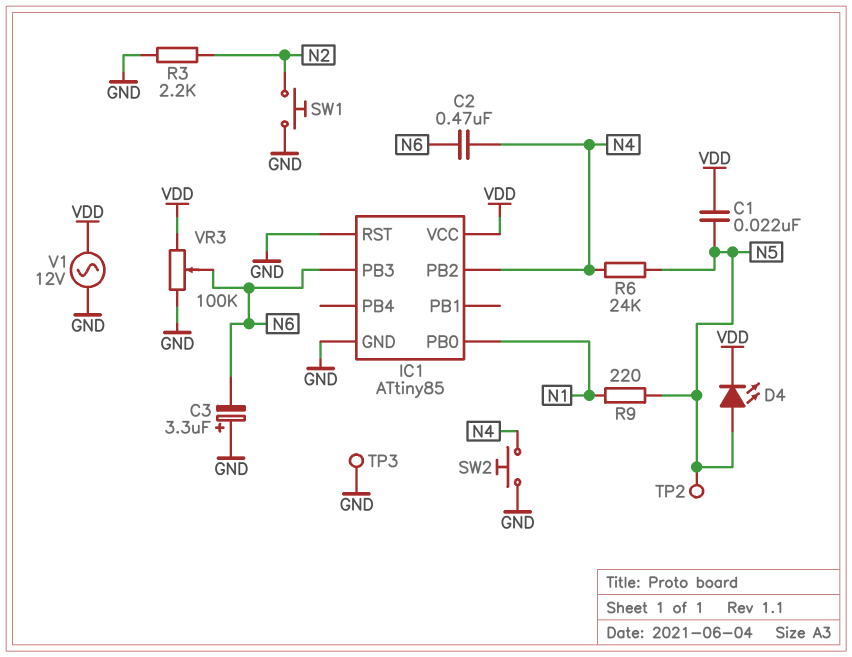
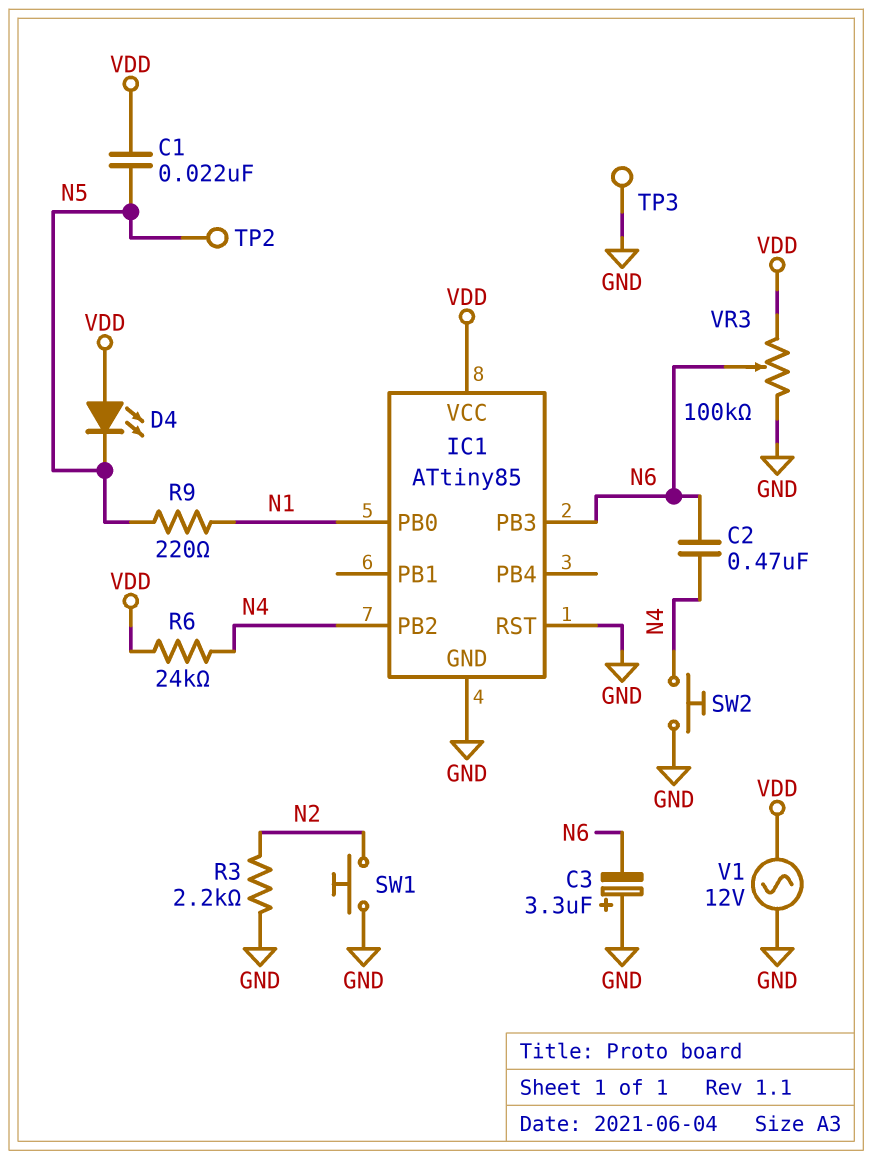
D4: LED (A N5, K VDD) -> LED (A VDD, K N5)
R6: 24k (N4, N5) -> 24k (N4, VDD)

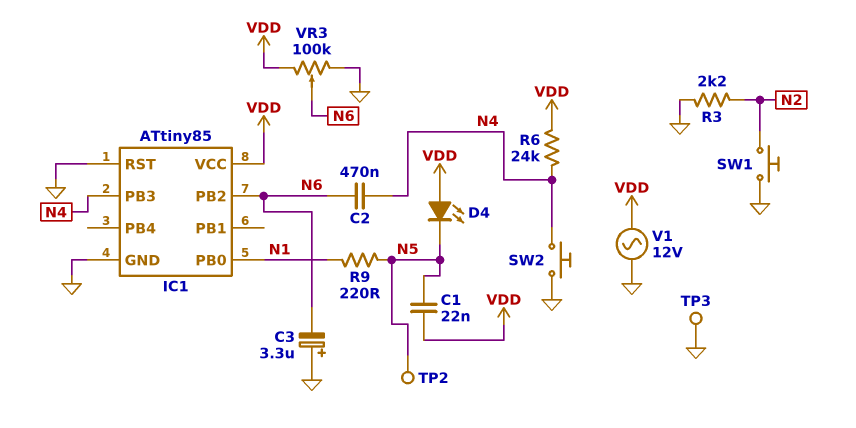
IC1 pin PB2: N4 -> N6
IC1 pin PB3: N6 -> N4

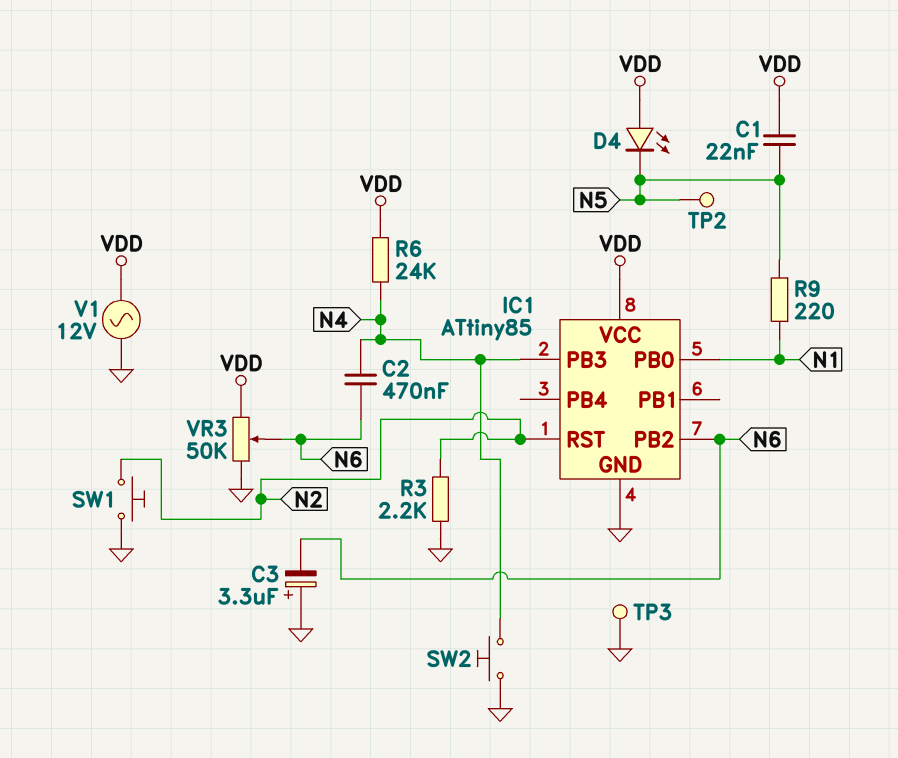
IC1 pin RST: GND -> N2
VR3: 100k (GND, VDD, wiper N6) -> 50k (GND, VDD, wiper N6)

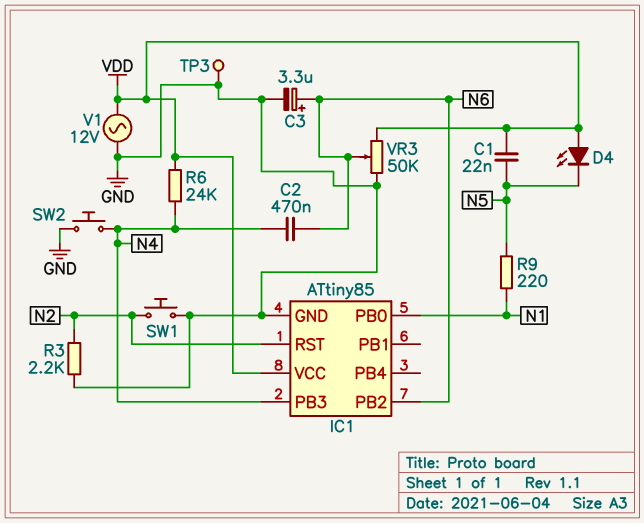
C3: 3.3uF (plus GND, minus N6) -> 3.3uF (plus N6, minus GND)
TP2: test point (N5) -> none

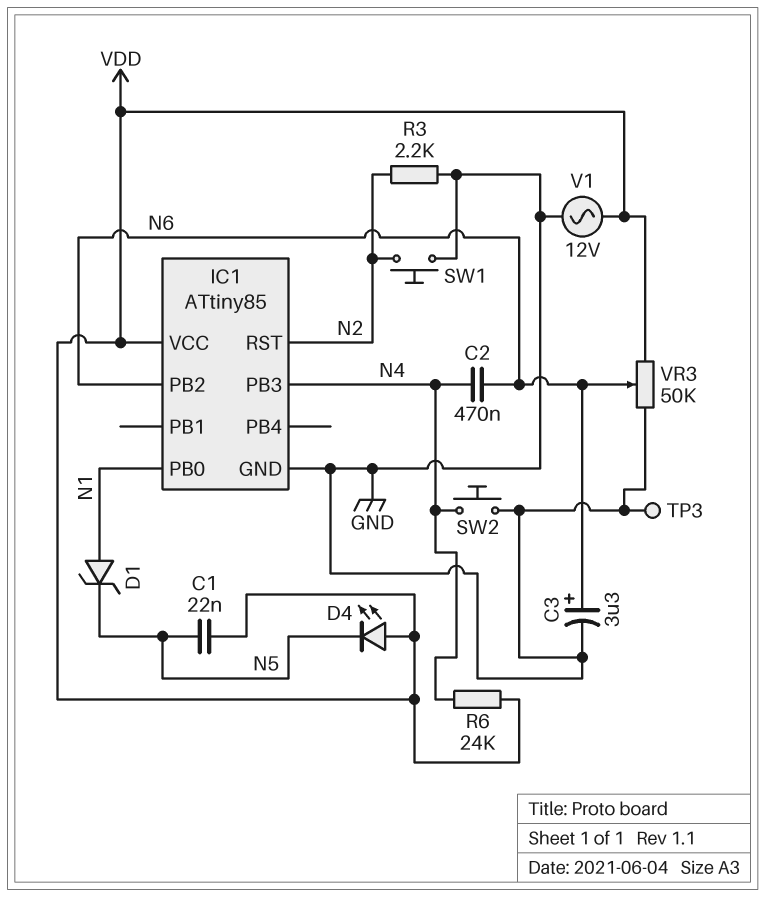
D1: none -> zener (A N1, K N5)
R9: 220 (N1, N5) -> none

